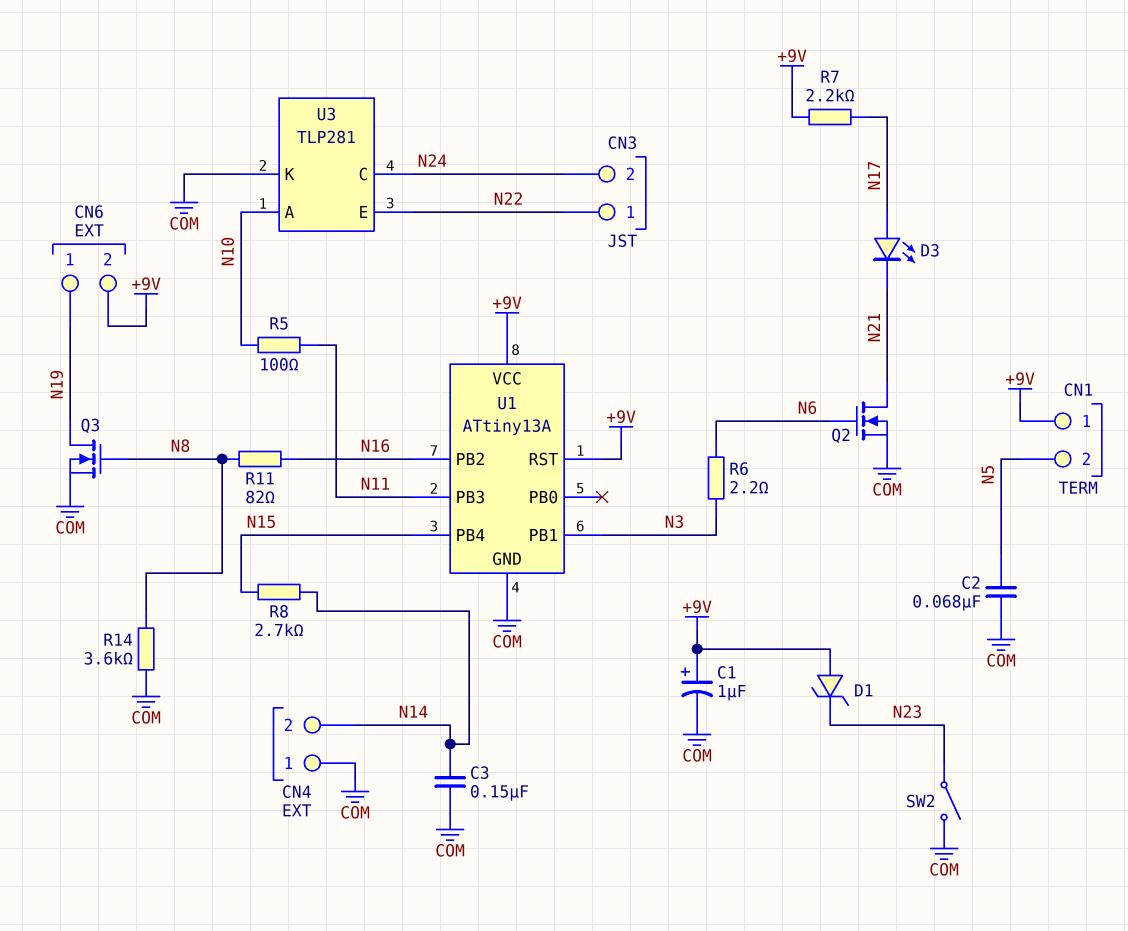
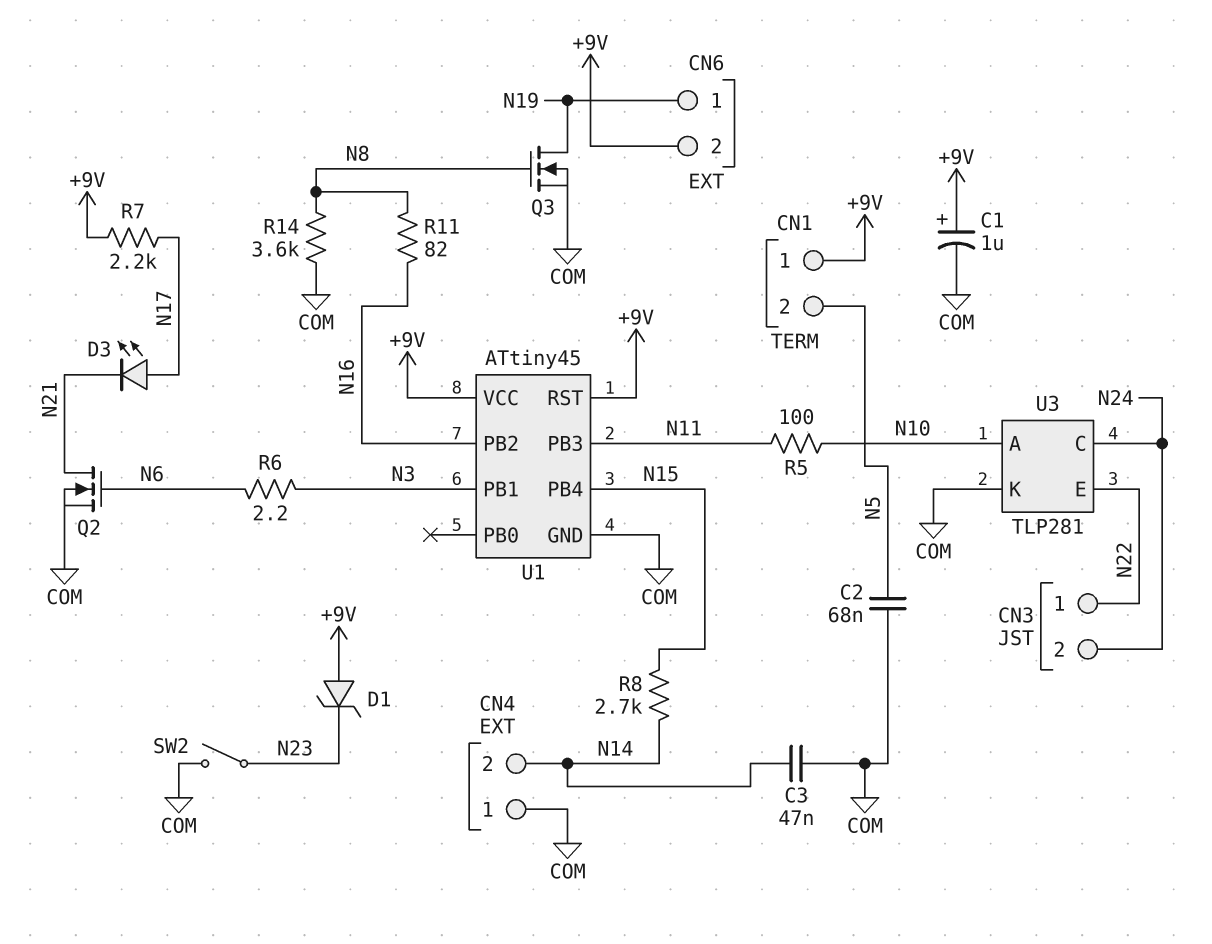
C3: 150nF (COM, N14) -> 47nF (COM, N14)
U1: ATtiny13A -> ATtiny45

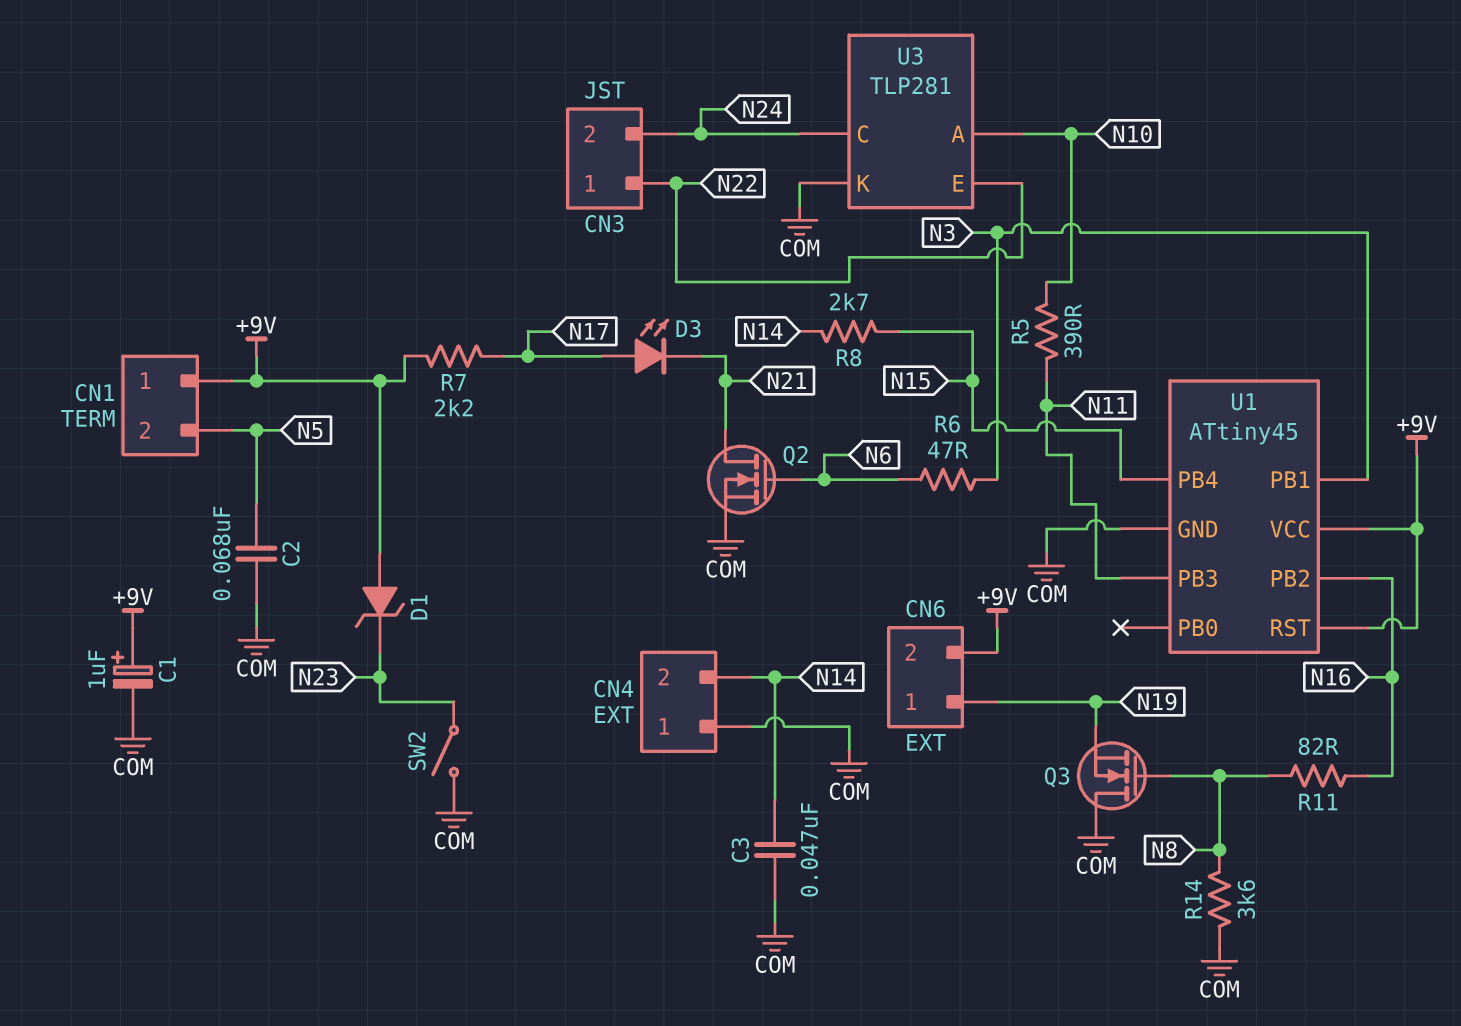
Q3: NMOS (G N8, D N19, S COM) -> NMOS (G N8, D COM, S N19)
R5: 100 (N10, N11) -> 390 (N10, N11)
R6: 2.2 (N3, N6) -> 47 (N3, N6)

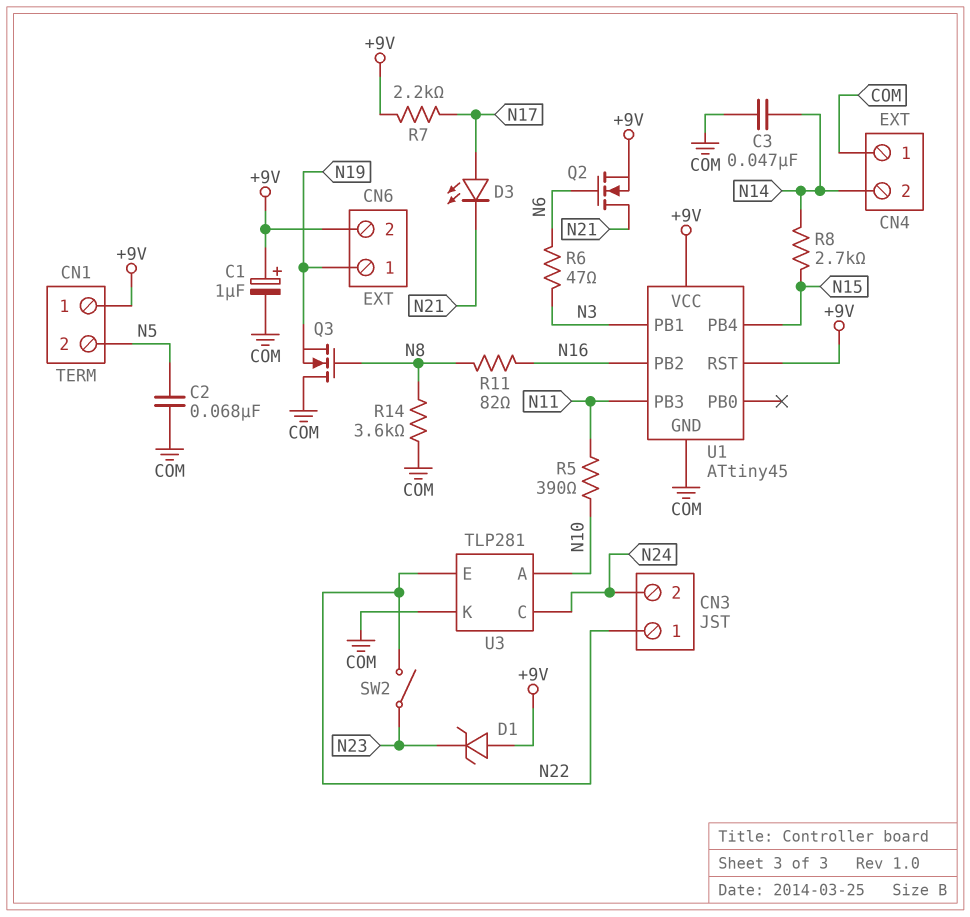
Q2: NMOS (G N6, D N21, S COM) -> NMOS (G N6, D N21, S +9V)
SW2: switch (COM, N23) -> switch (N22, N23)

